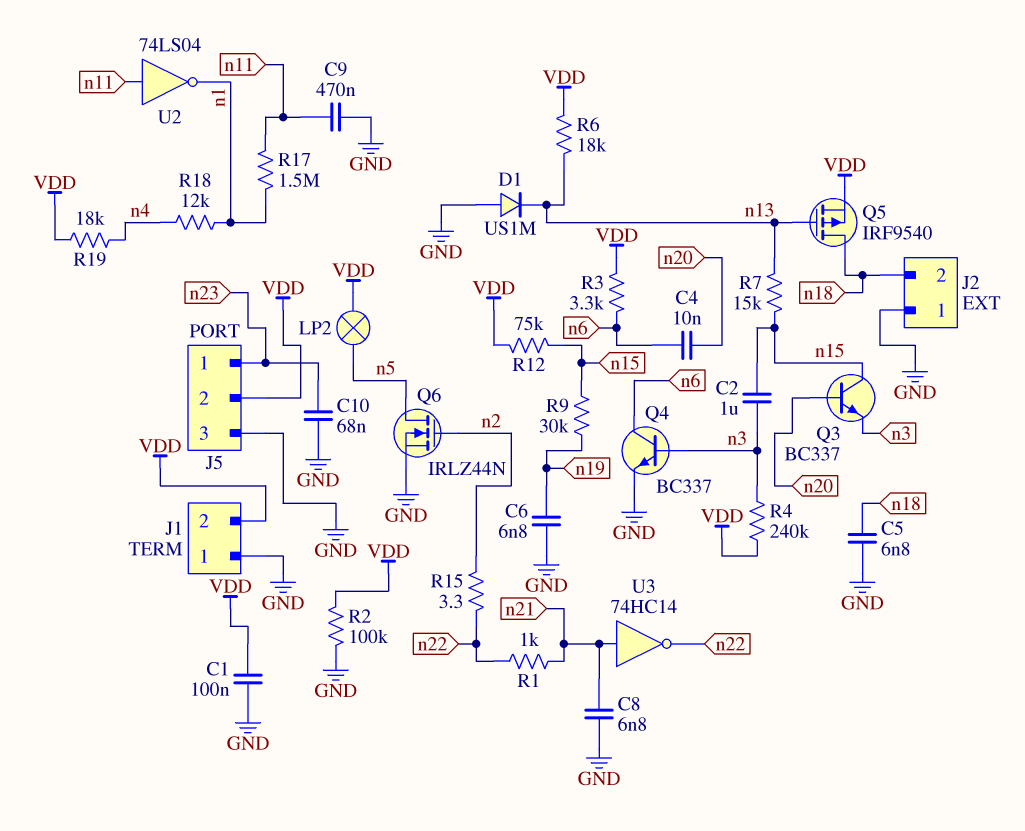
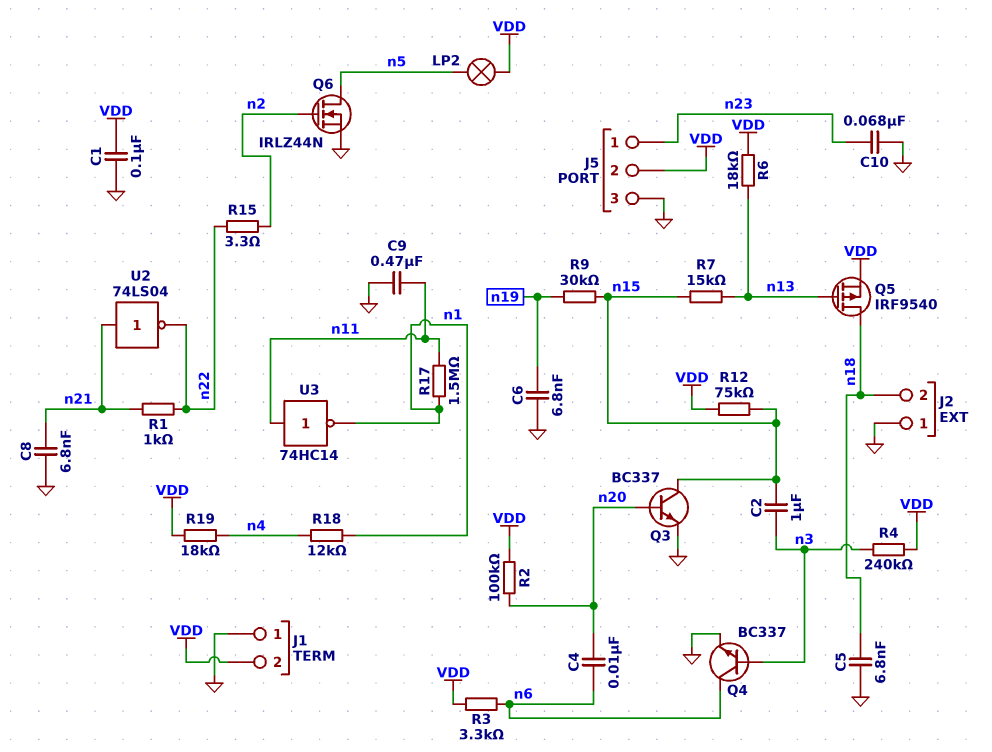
D1: diode US1M (A GND, K n13) -> none
Q3: NPN BC337 (B n20, C n15, E n3) -> NPN BC337 (B n20, C n15, E GND)
R2: 100k (GND, VDD) -> 100k (VDD, n20)
U2: NOT 74LS04 (in n11, out n1) -> NOT 74LS04 (in n21, out n22)
U3: NOT 74HC14 (in n21, out n22) -> NOT 74HC14 (in n11, out n1)

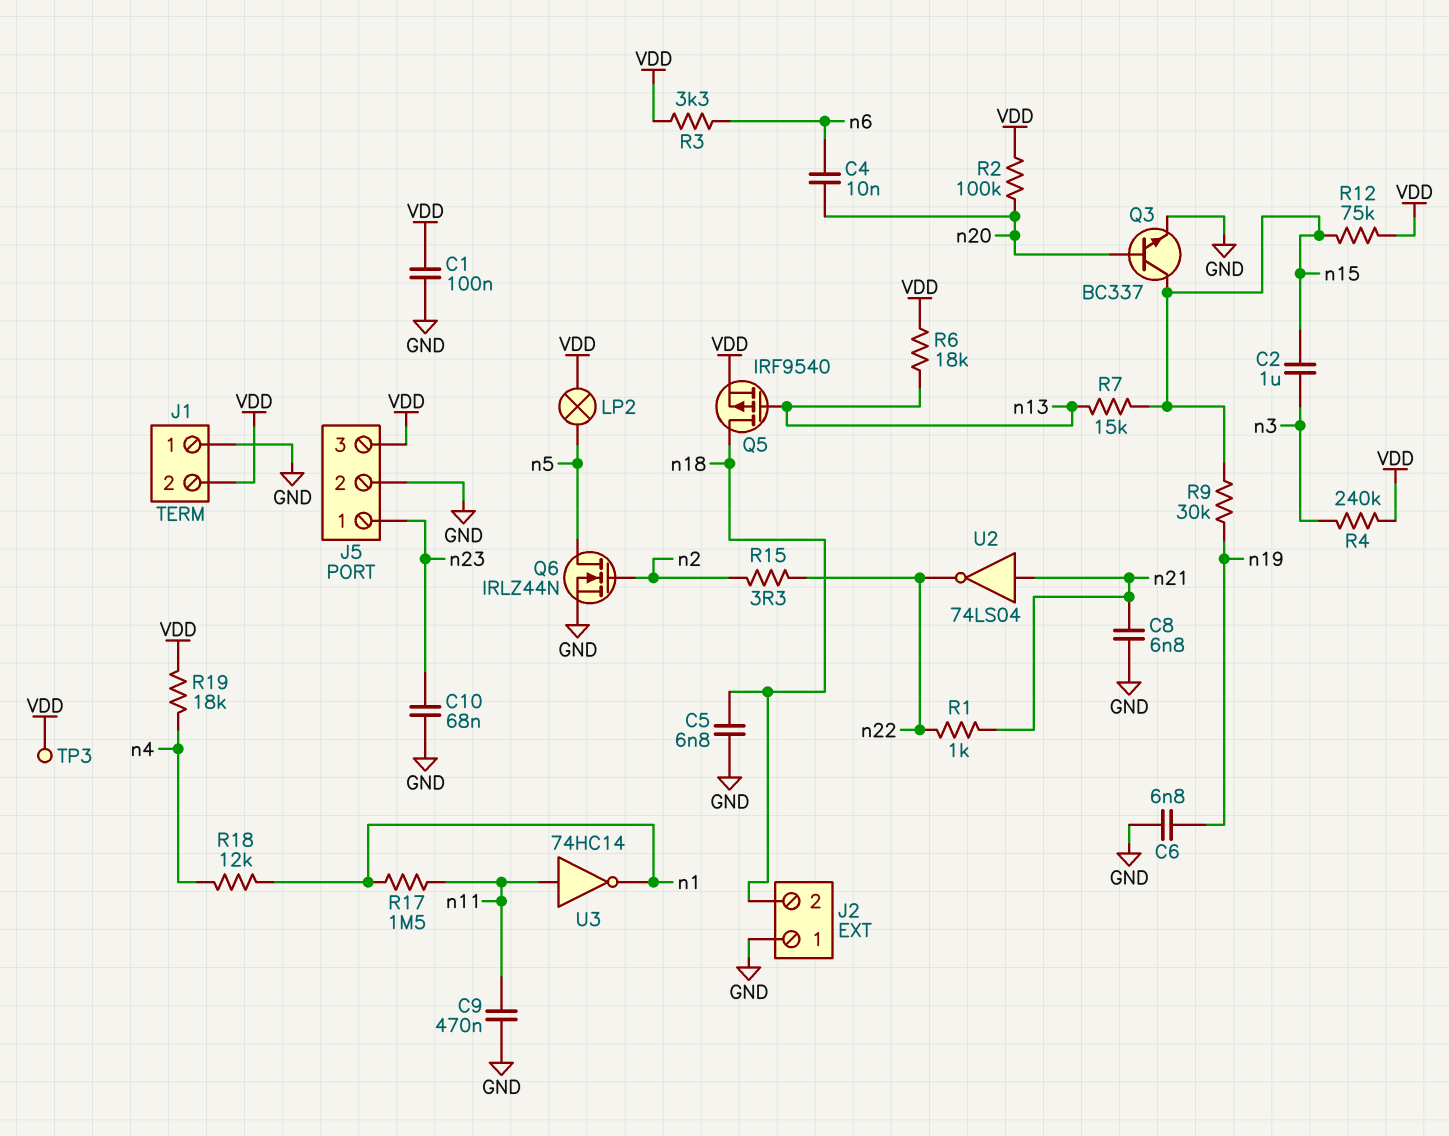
J5 pin 2: VDD -> GND
J5 pin 3: GND -> VDD
Q4: NPN BC337 (B n3, C n6, E GND) -> none
TP3: none -> test point (VDD)

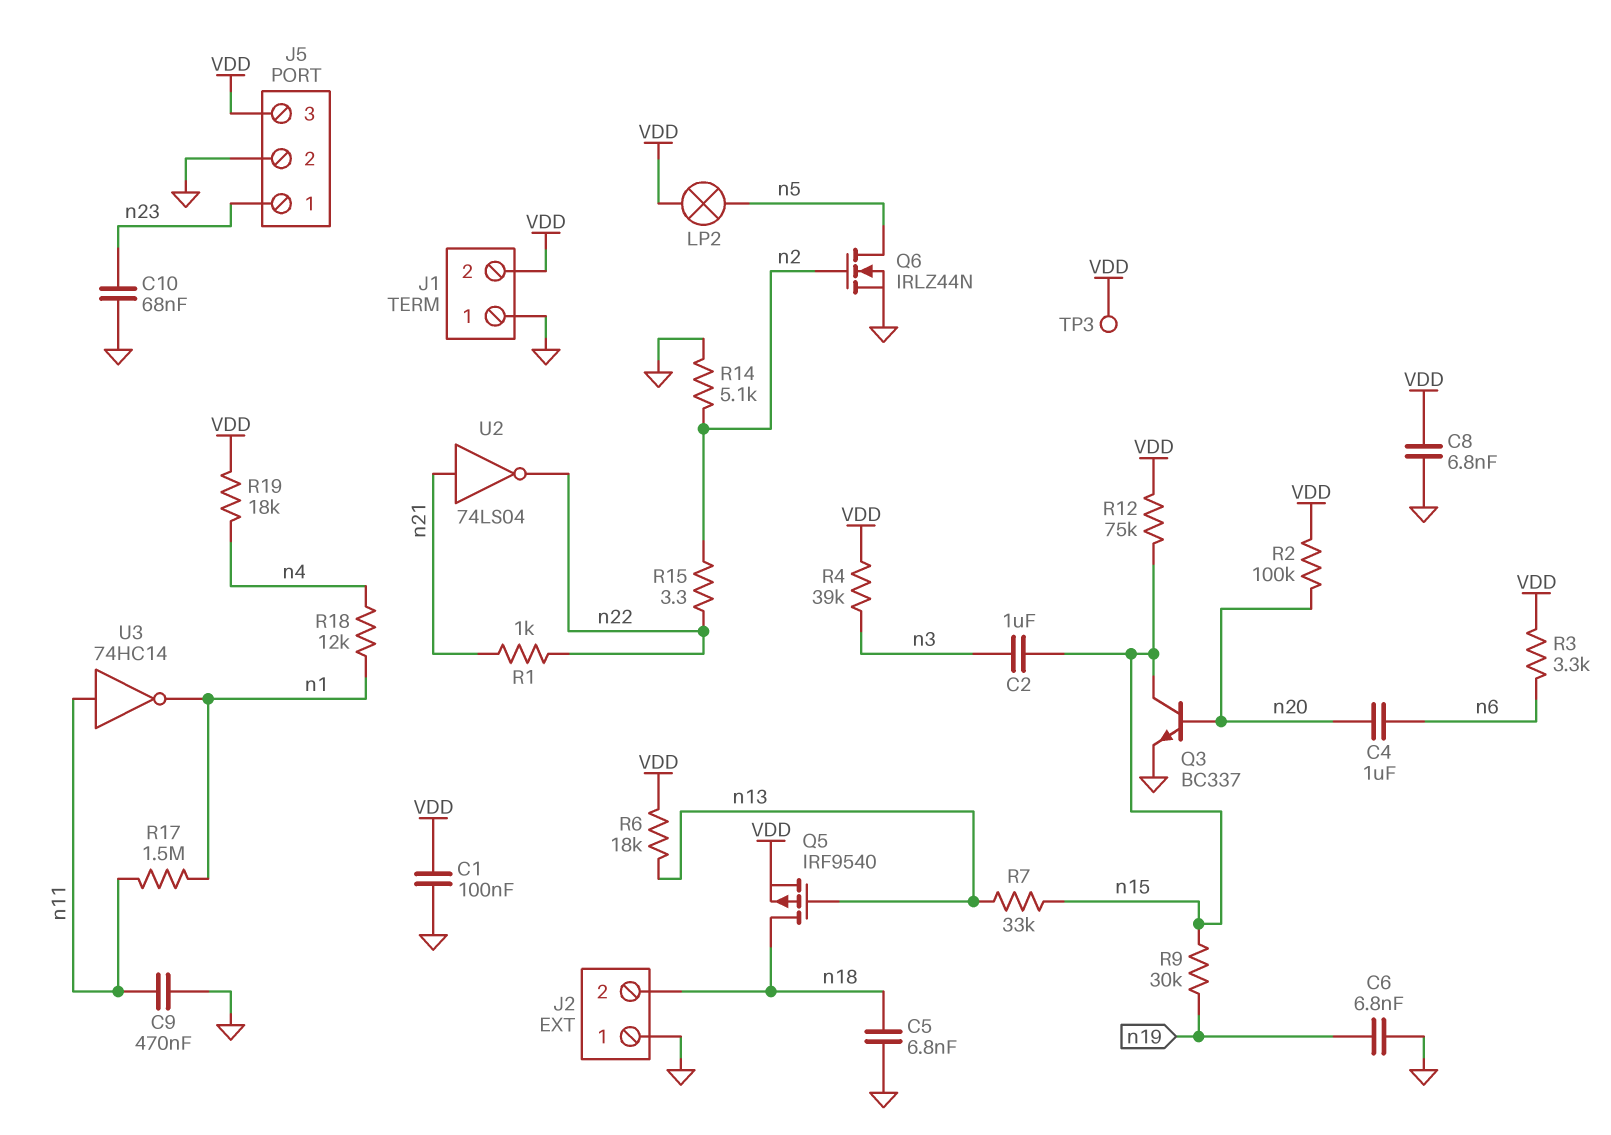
C4: 10nF (n6, n20) -> 1uF (n6, n20)
C8: 6.8nF (GND, n21) -> 6.8nF (GND, VDD)
R4: 240k (VDD, n3) -> 39k (VDD, n3)
R7: 15k (n13, n15) -> 33k (n13, n15)
R14: none -> 5.1k (GND, n2)

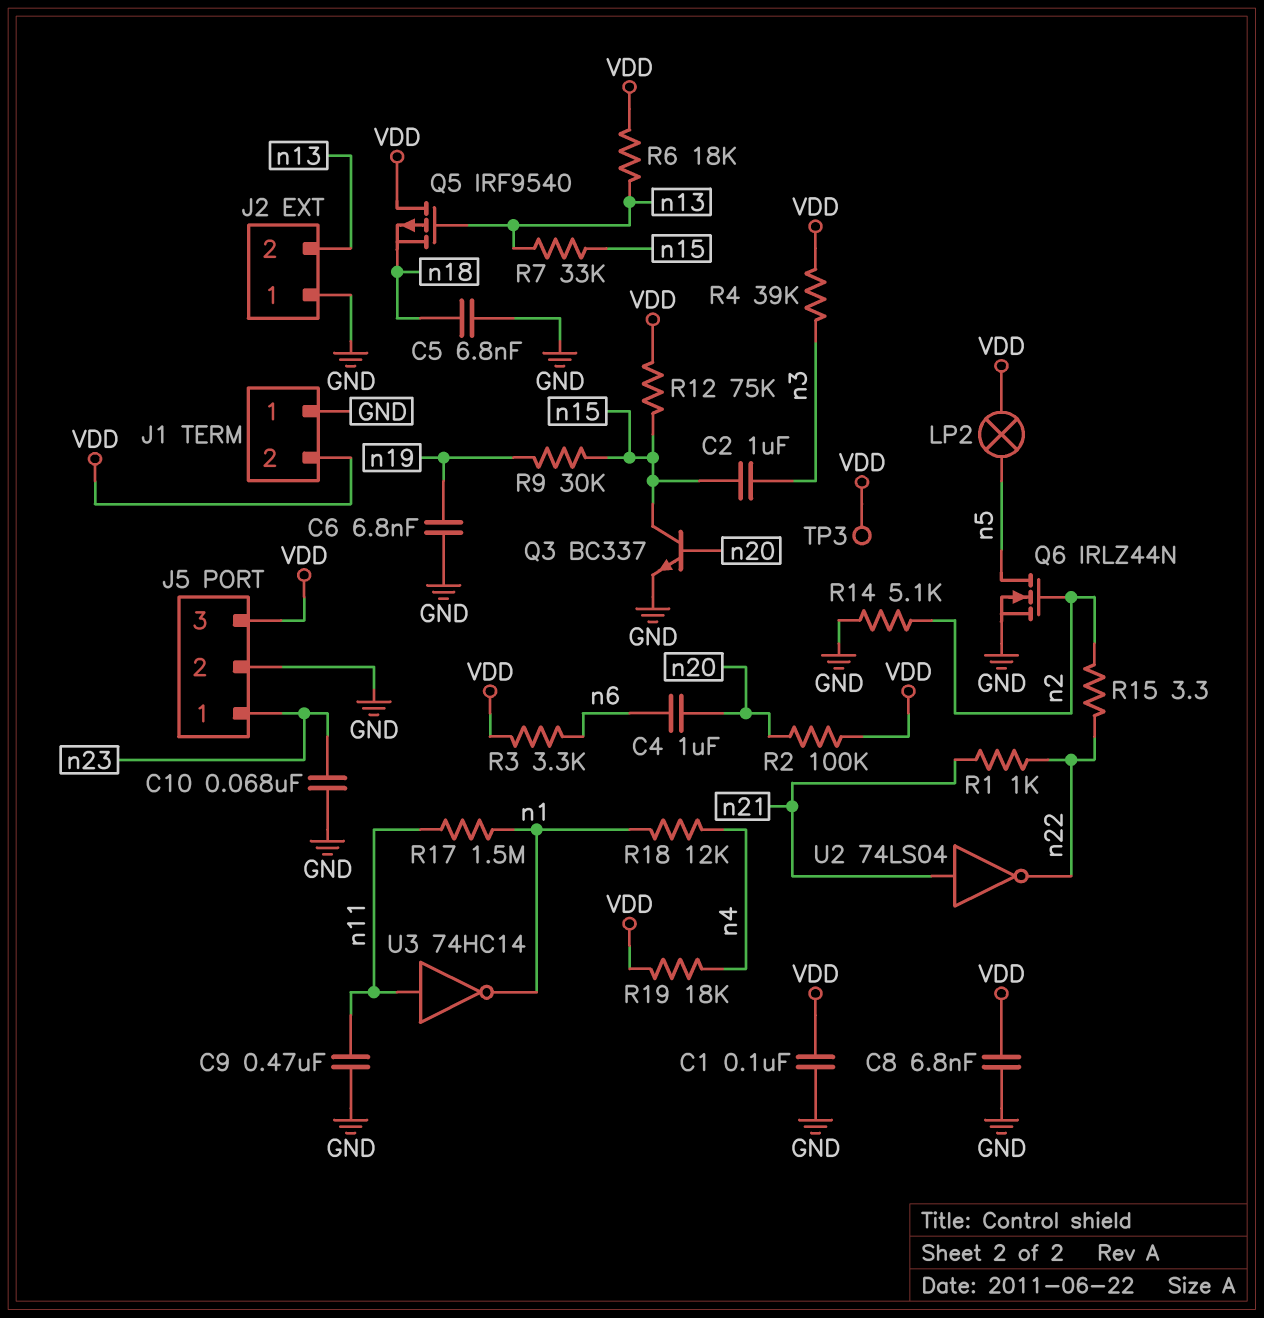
J2 pin 2: n18 -> n13
Q5: PMOS IRF9540 (G n13, D n18, S VDD) -> PMOS IRF9540 (G n13, D VDD, S n18)

